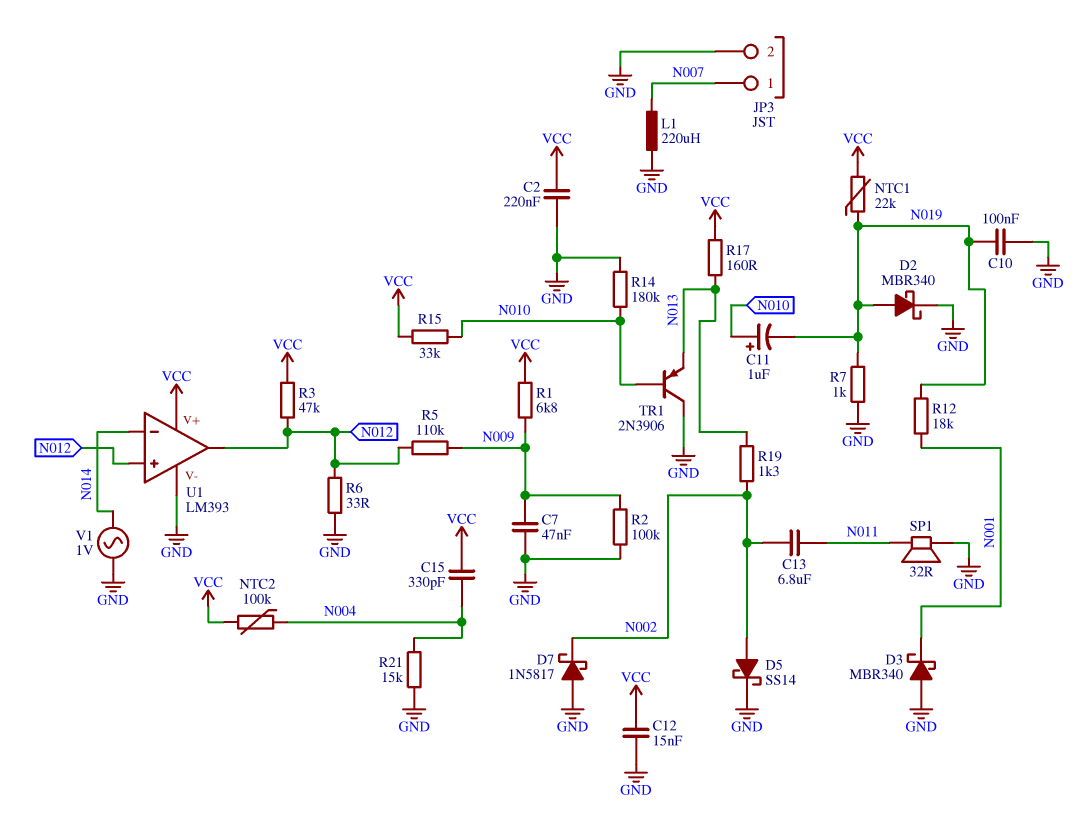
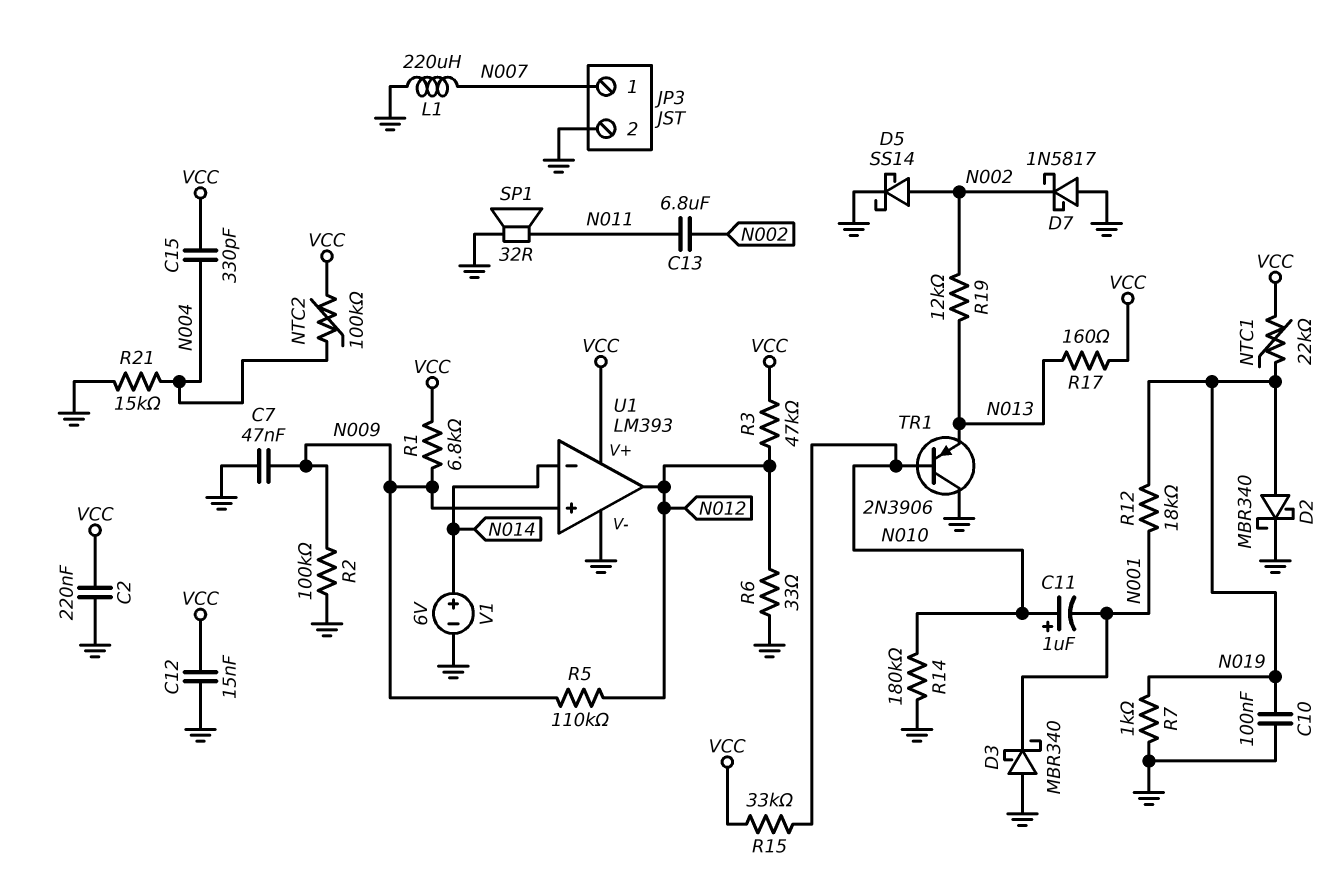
C11: 1uF (plus N010, minus N019) -> 1uF (plus N010, minus N001)
R19: 1.3k (N002, N013) -> 12k (N002, N013)
U1 pin in+: N012 -> N009
V1: AC 1V (GND, N014) -> 6V (plus N014, minus GND)

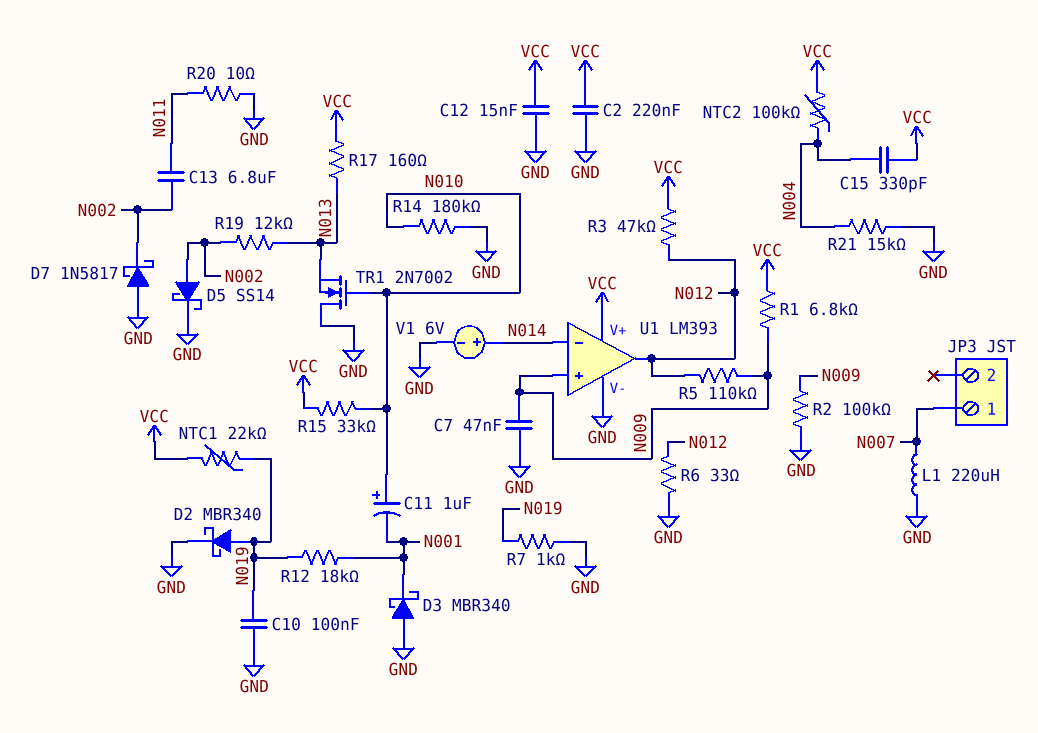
JP3 pin 2: GND -> none
R20: none -> 10 (GND, N011)
SP1: speaker 32R (GND, N011) -> none
TR1: PNP 2N3906 (B N010, C GND, E N013) -> NMOS 2N7002 (G N010, D GND, S N013)

